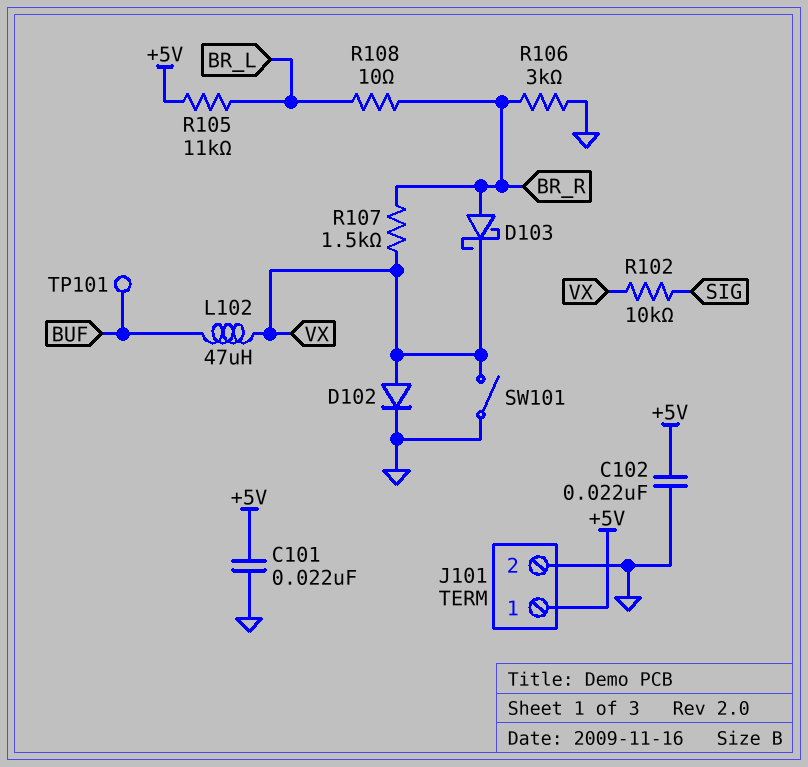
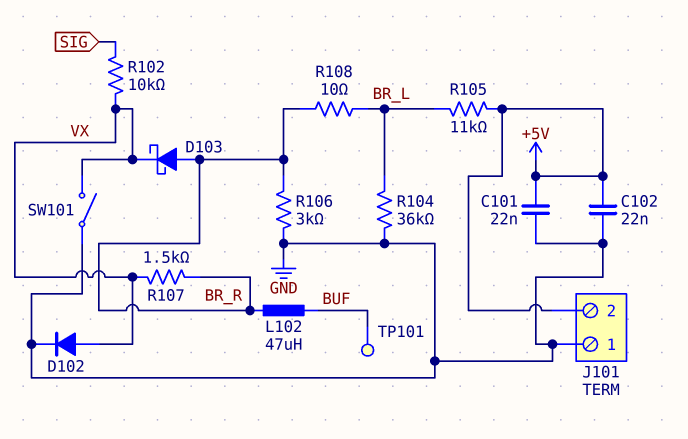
J101 pin 1: +5V -> GND
J101 pin 2: GND -> +5V
L102: 47uH (BUF, VX) -> 47uH (BR_R, BUF)
R104: none -> 36k (BR_L, GND)

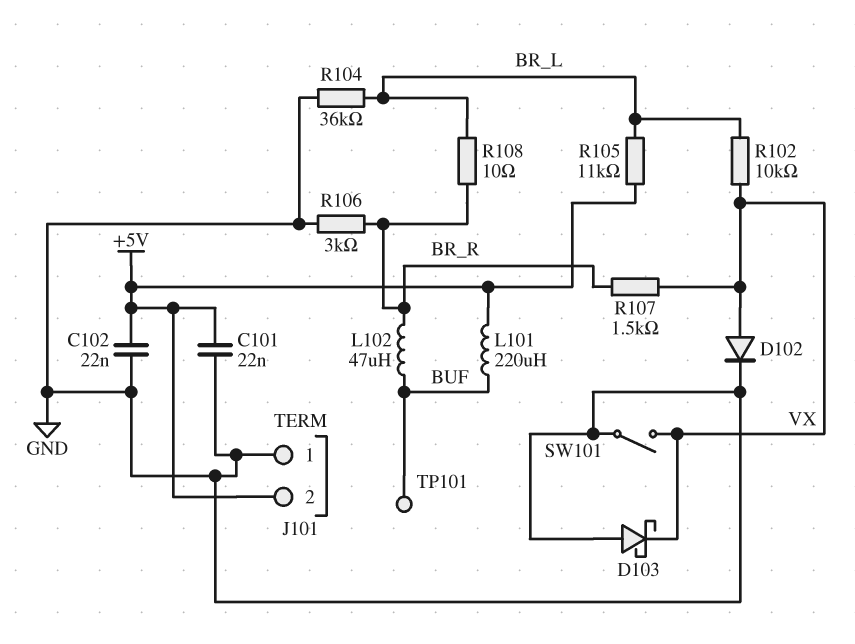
D103: schottky (A BR_R, K VX) -> schottky (A GND, K VX)
L101: none -> 220uH (+5V, BUF)
R102: 10k (SIG, VX) -> 10k (BR_L, VX)

